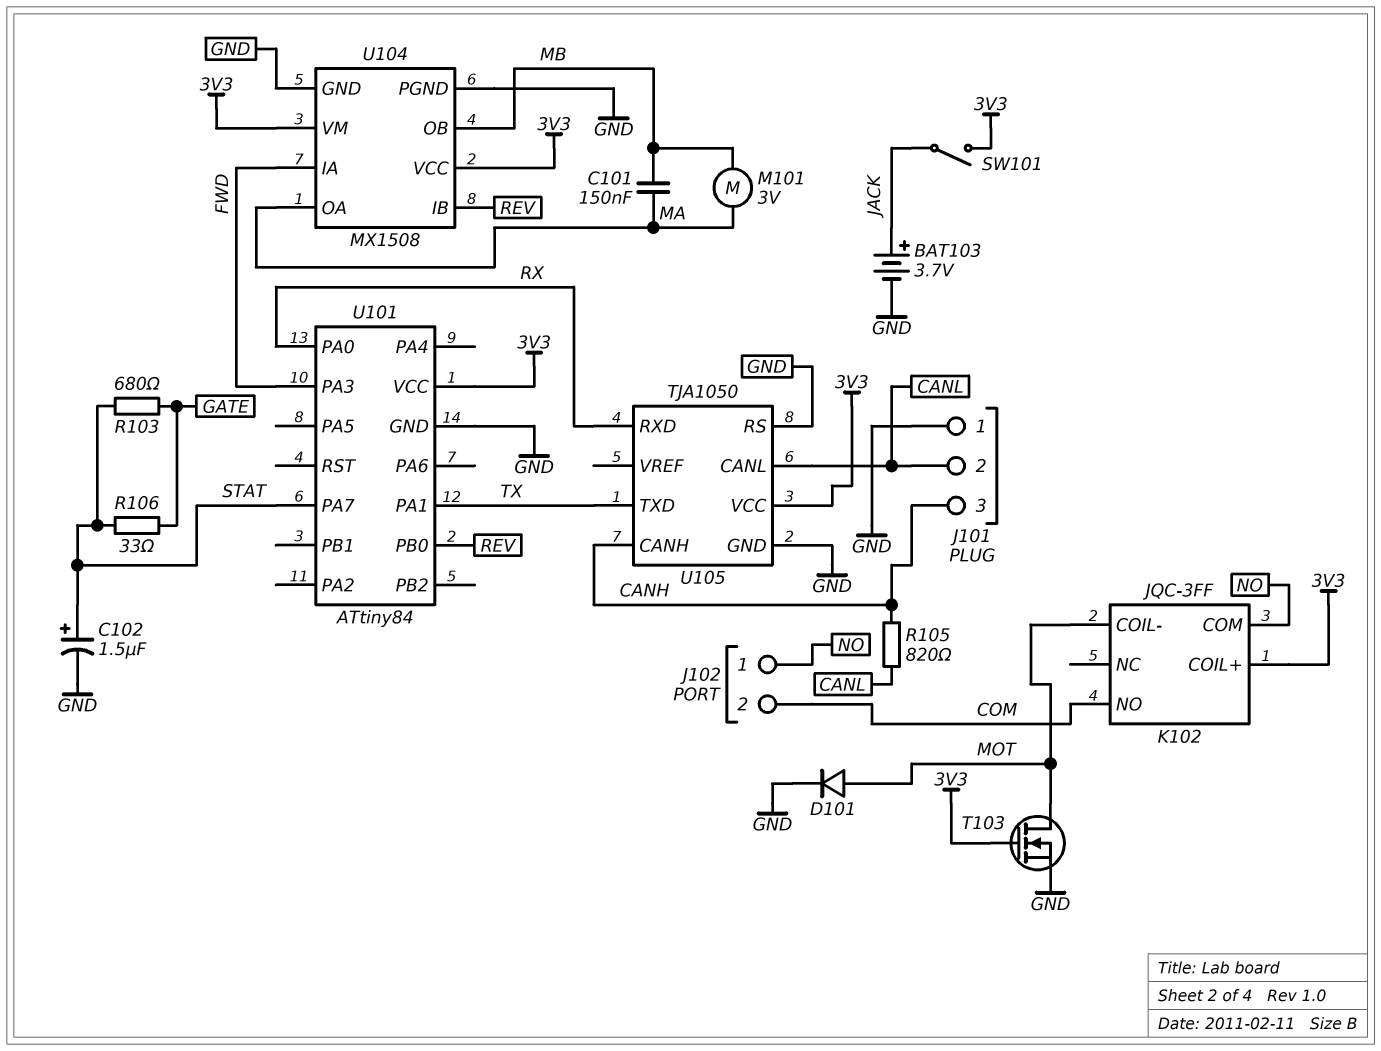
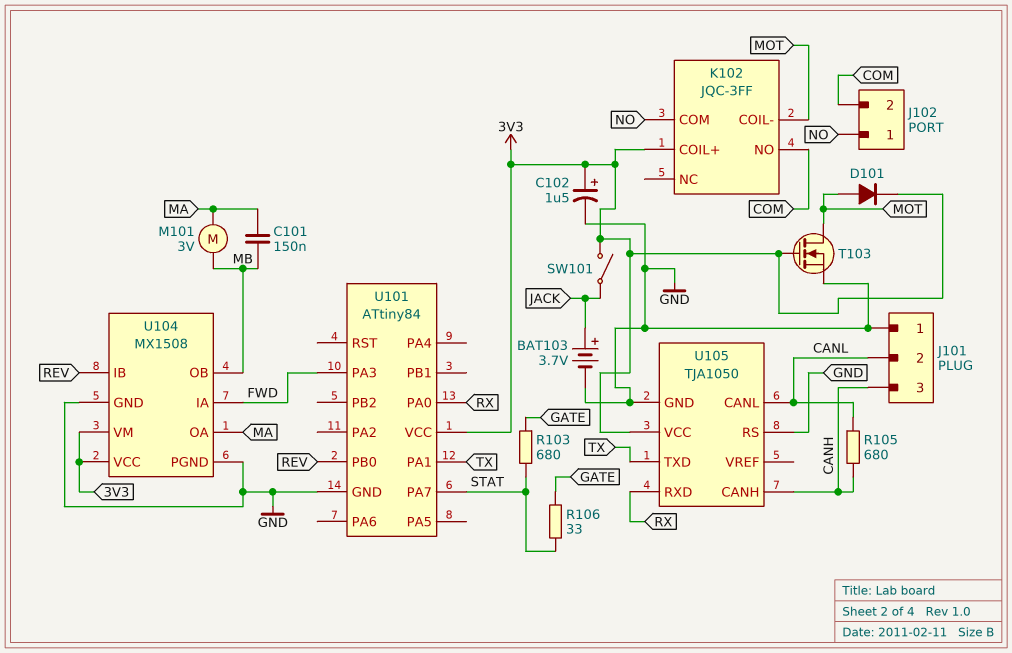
C102: 1.5uF (plus STAT, minus GND) -> 1.5uF (plus 3V3, minus GND)
D101: diode (A MOT, K GND) -> diode (A MOT, K 3V3)
R105: 820 (CANH, CANL) -> 680 (CANH, CANL)

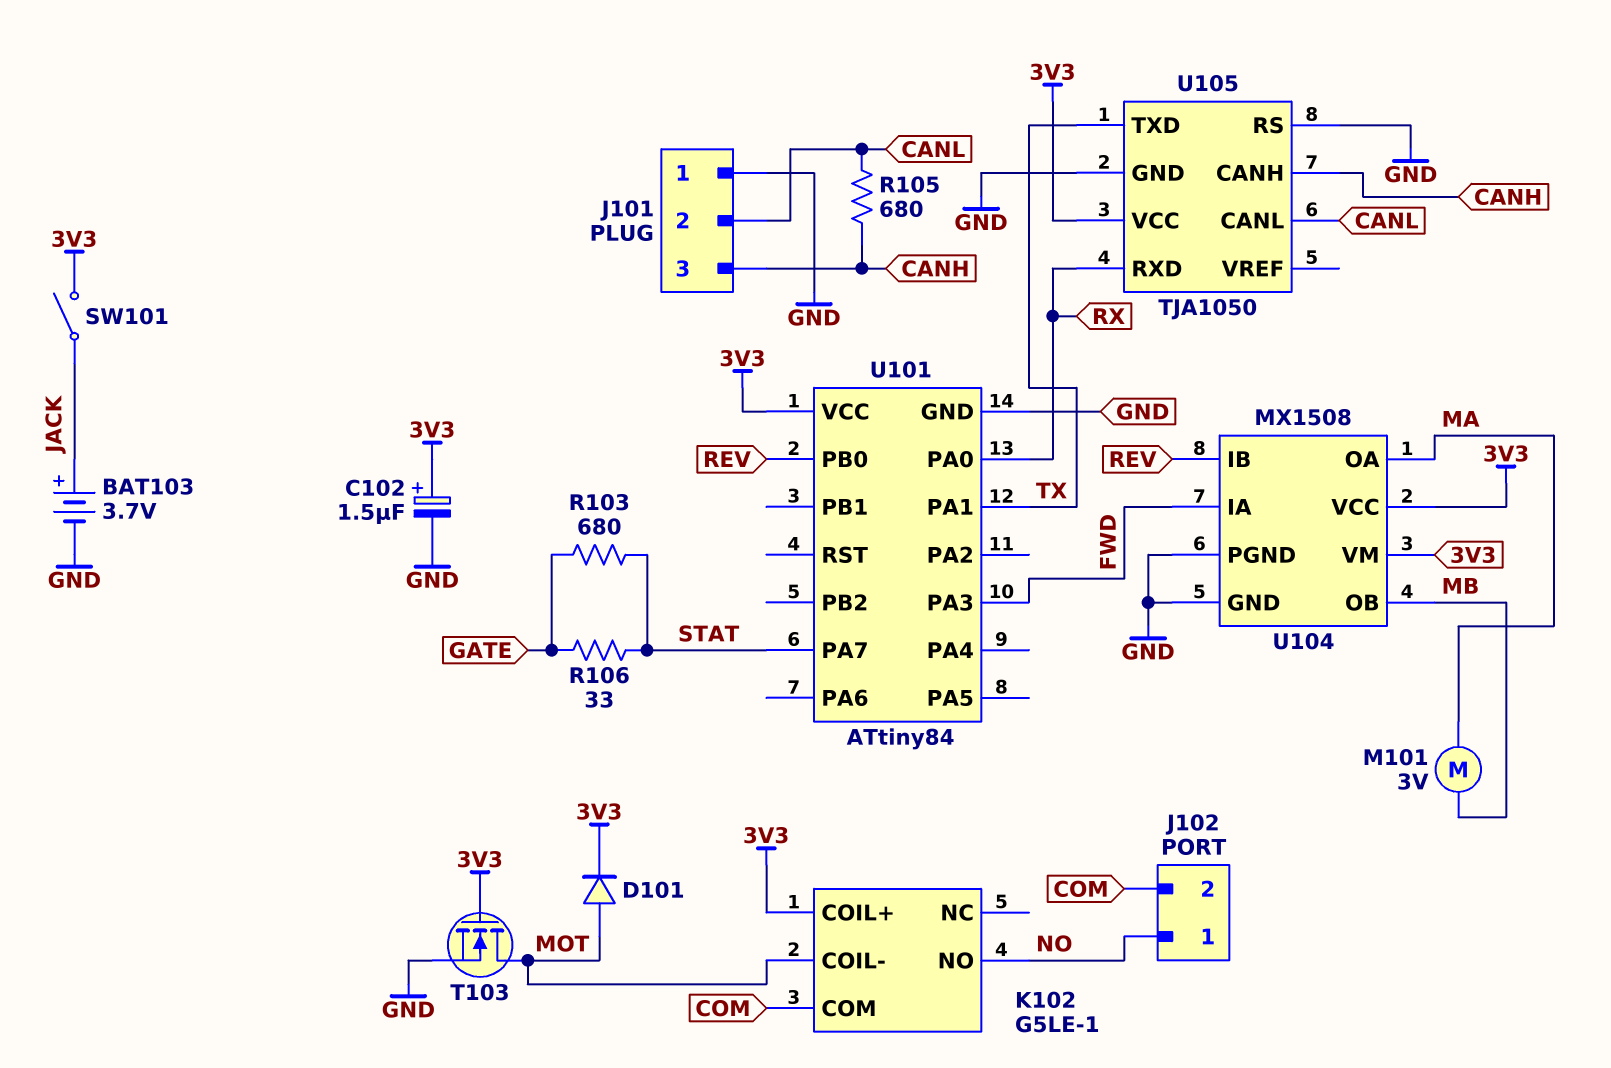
C101: 150nF (MA, MB) -> none
K102: JQC-3FF -> G5LE-1
K102 pin COM: NO -> COM
K102 pin NO: COM -> NO

